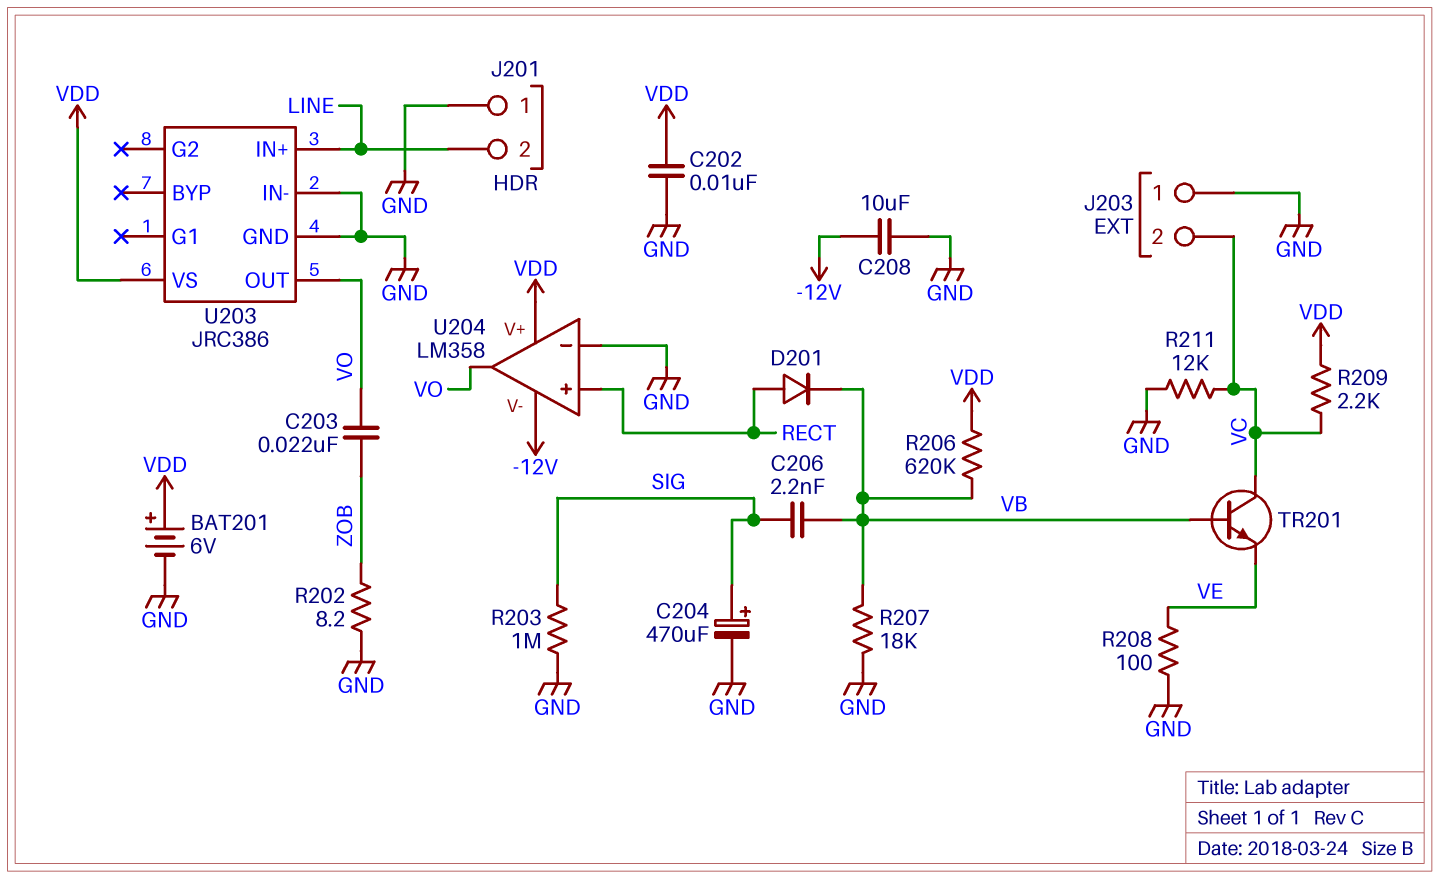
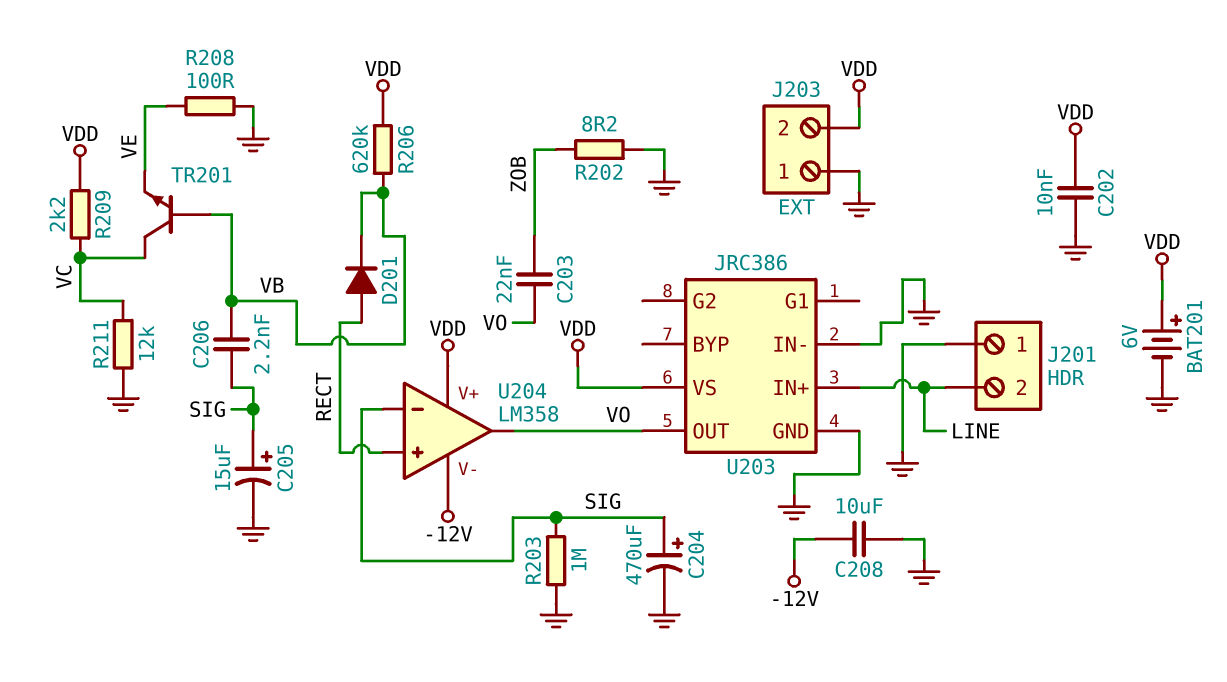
C205: none -> 15uF (plus SIG, minus GND)
J203 pin 2: VC -> VDD
R207: 18k (GND, VB) -> none
U204 pin in-: GND -> SIG

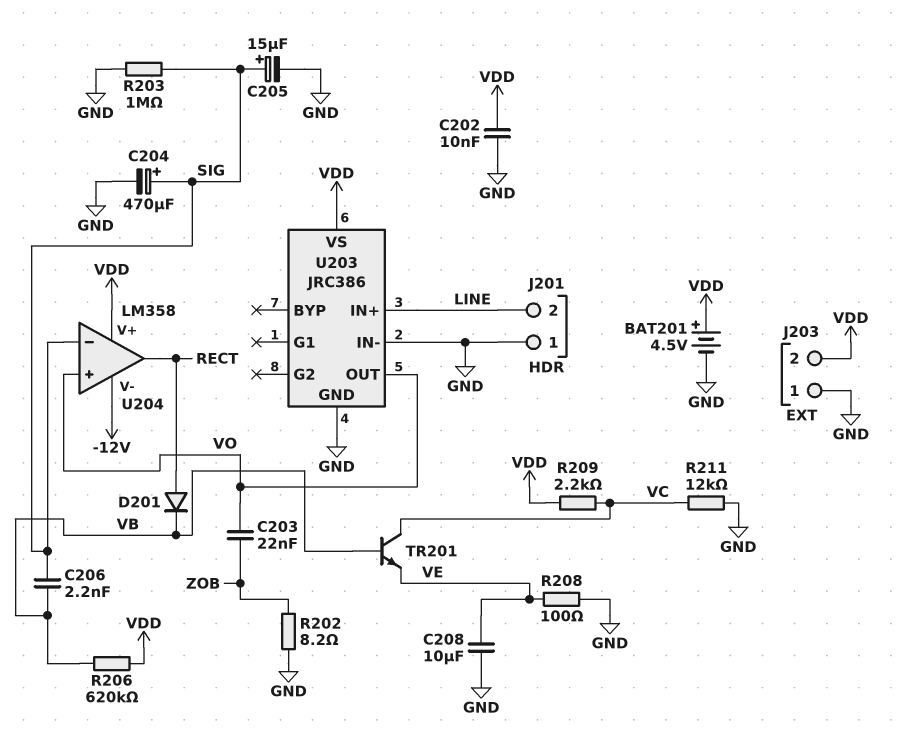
BAT201: 6V (plus VDD, minus GND) -> 4.5V (plus VDD, minus GND)
C208: 10uF (-12V, GND) -> 10uF (GND, VE)
U204 pin in+: RECT -> VO
U204 pin out: VO -> RECT

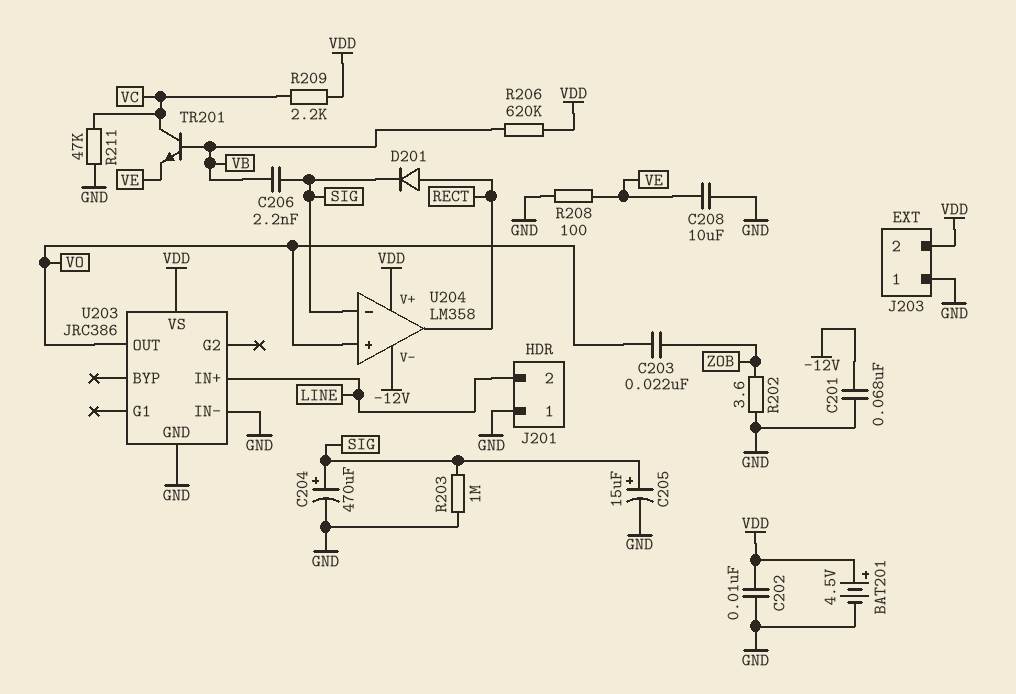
C201: none -> 68nF (-12V, GND)
D201: diode (A RECT, K VB) -> diode (A RECT, K SIG)
R202: 8.2 (GND, ZOB) -> 3.6 (GND, ZOB)
R211: 12k (GND, VC) -> 47k (GND, VC)

